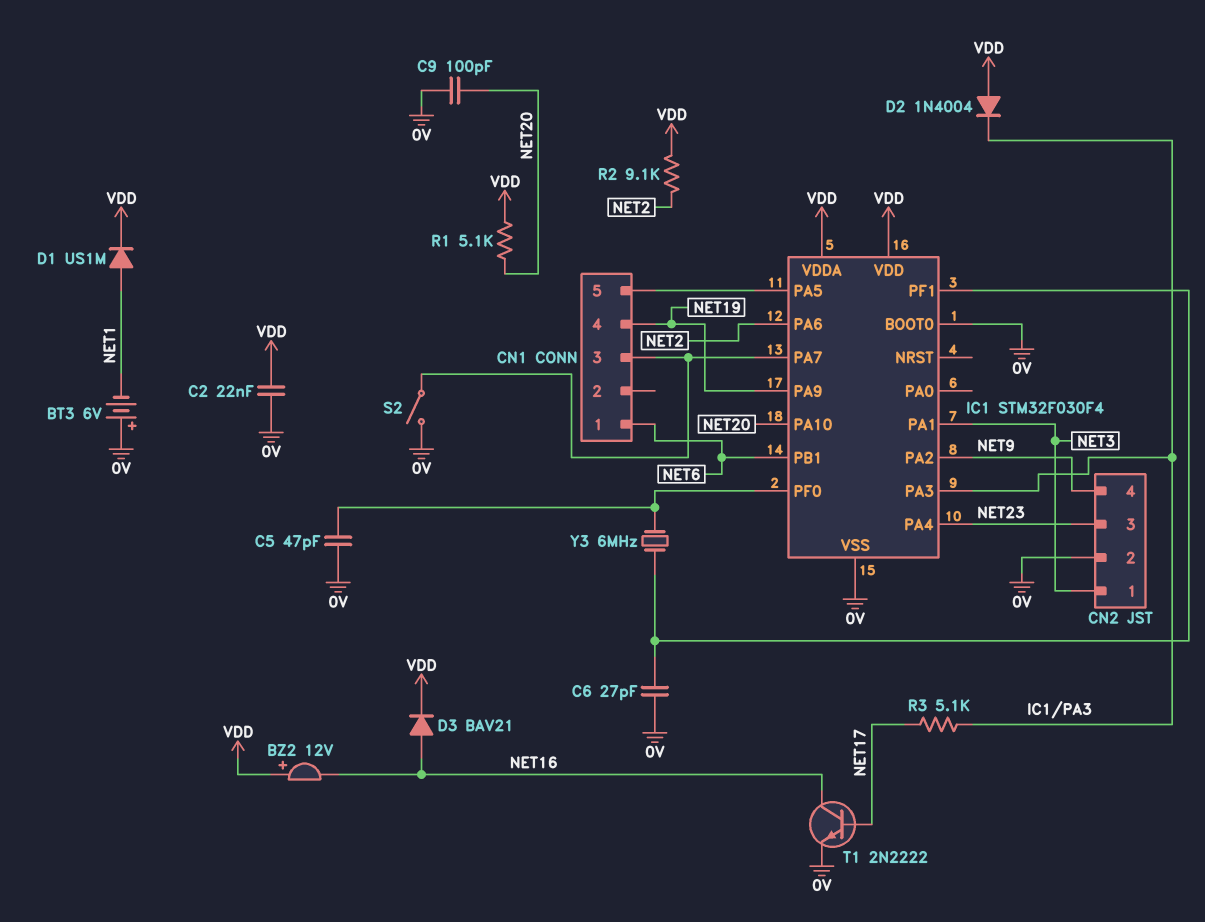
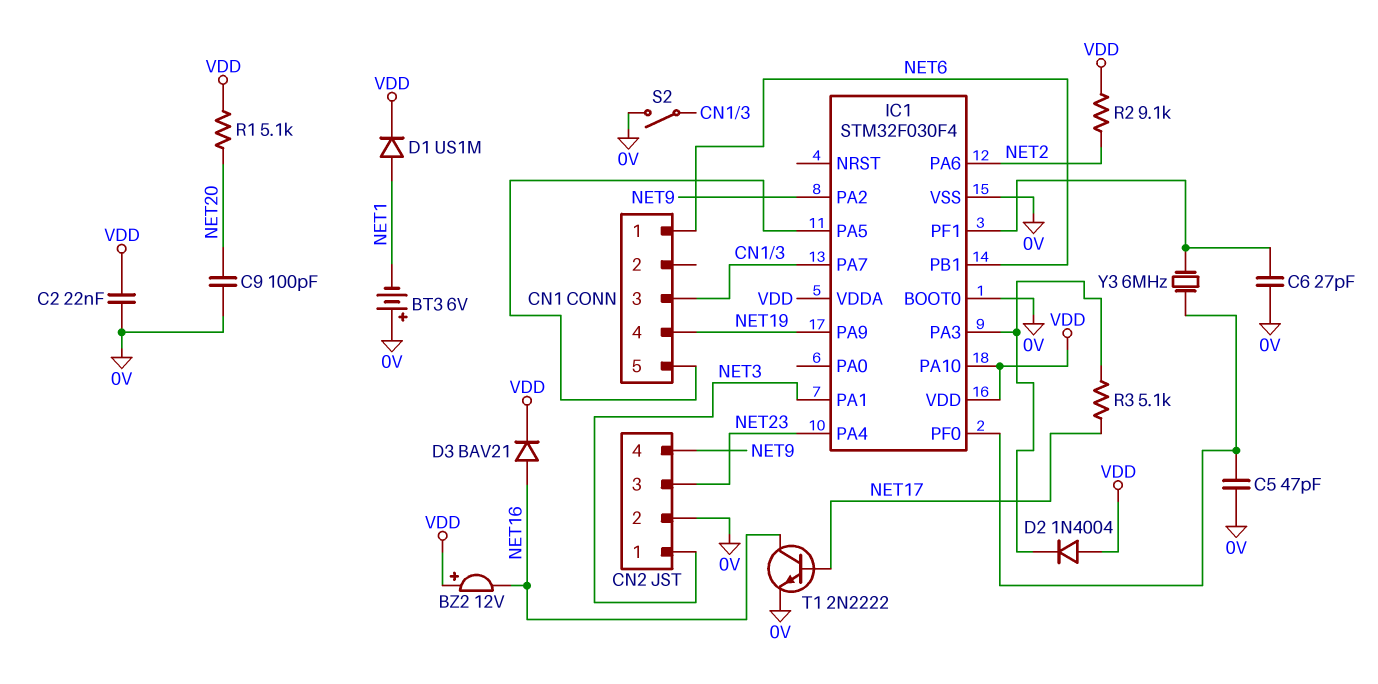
IC1 pin PA10: NET20 -> VDD

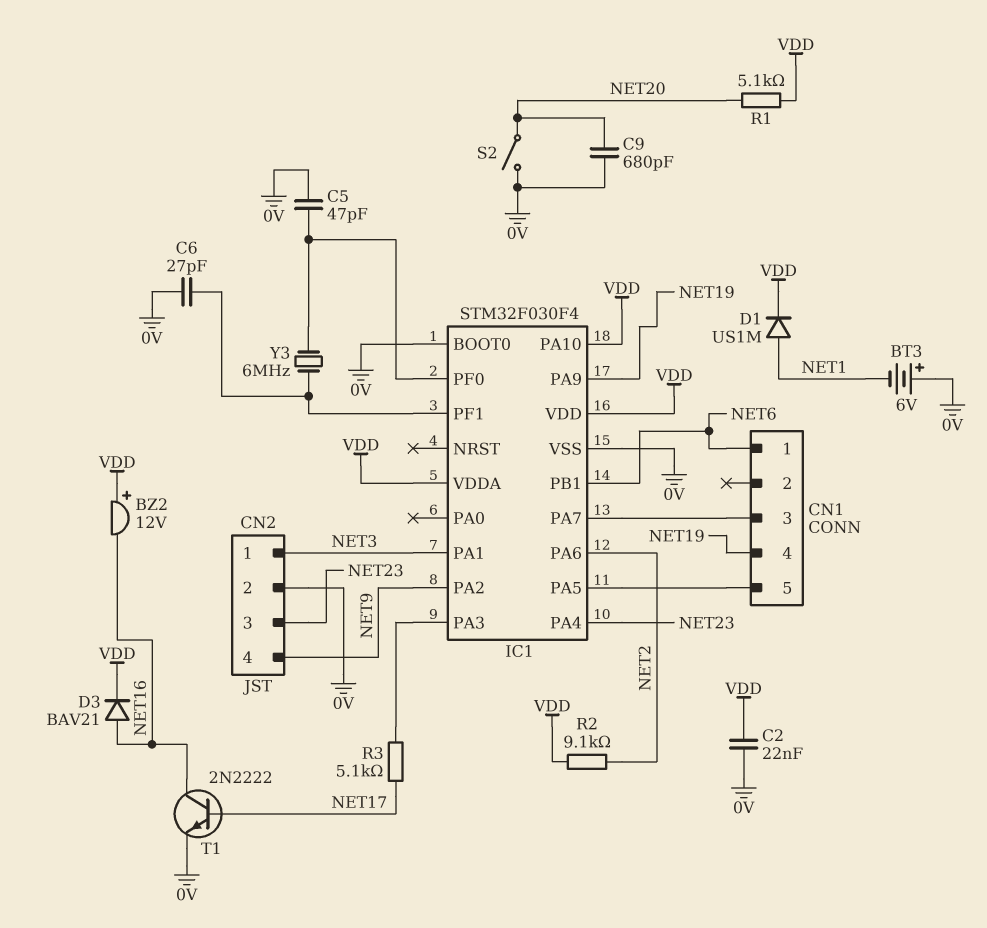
C9: 100pF (0V, NET20) -> 680pF (0V, NET20)
D2: diode 1N4004 (A VDD, K IC1/PA3) -> none
S2: switch (0V, CN1/3) -> switch (0V, NET20)

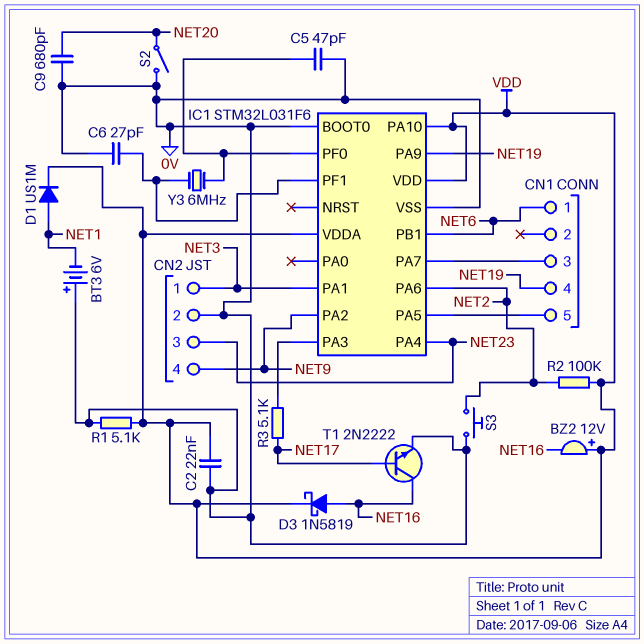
D3: diode BAV21 (A NET16, K VDD) -> schottky 1N5819 (A NET16, K VDD)
IC1: STM32F030F4 -> STM32L031F6
R1: 5.1k (NET20, VDD) -> 5.1k (0V, VDD)
R2: 9.1k (NET2, VDD) -> 100k (NET2, VDD)
S3: none -> button (0V, NET2)

